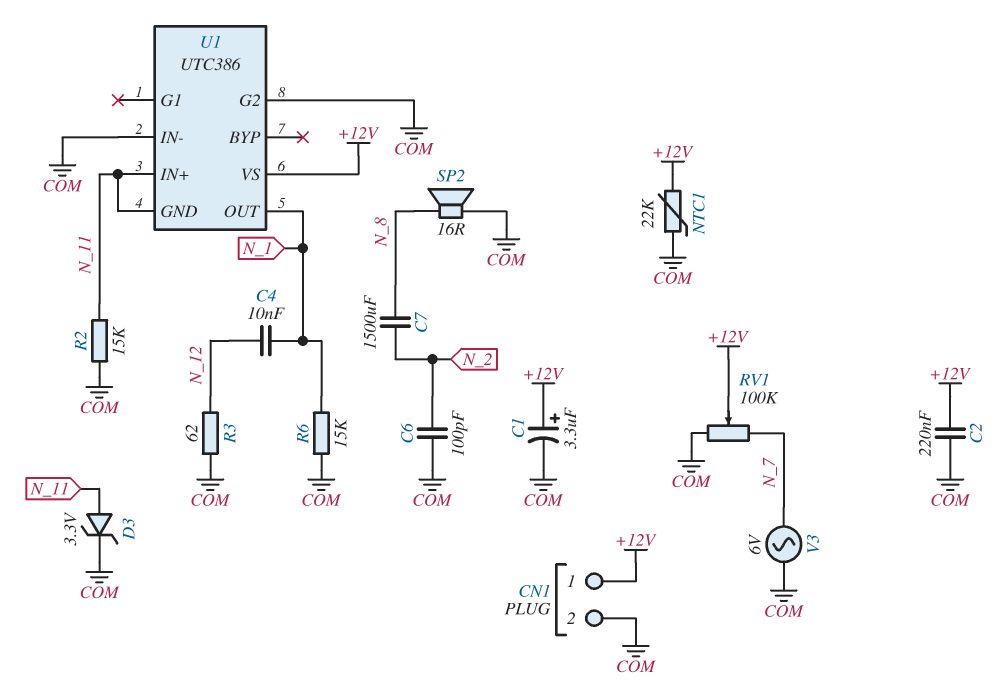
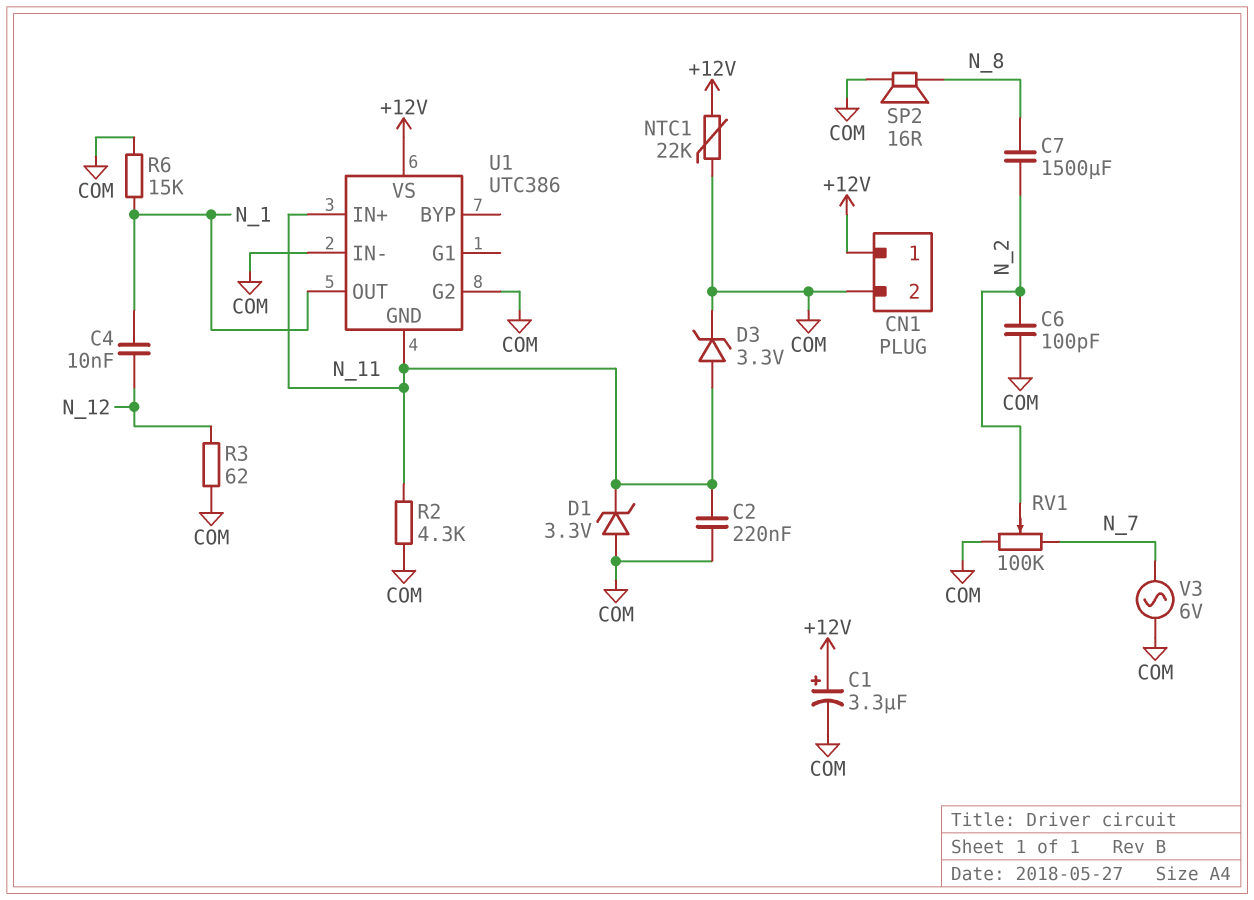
C2: 220nF (+12V, COM) -> 220nF (COM, N_11)
D1: none -> zener 3.3V (A COM, K N_11)
R2: 15k (COM, N_11) -> 4.3k (COM, N_11)
RV1: 100k (COM, N_7, wiper +12V) -> 100k (COM, N_7, wiper N_2)

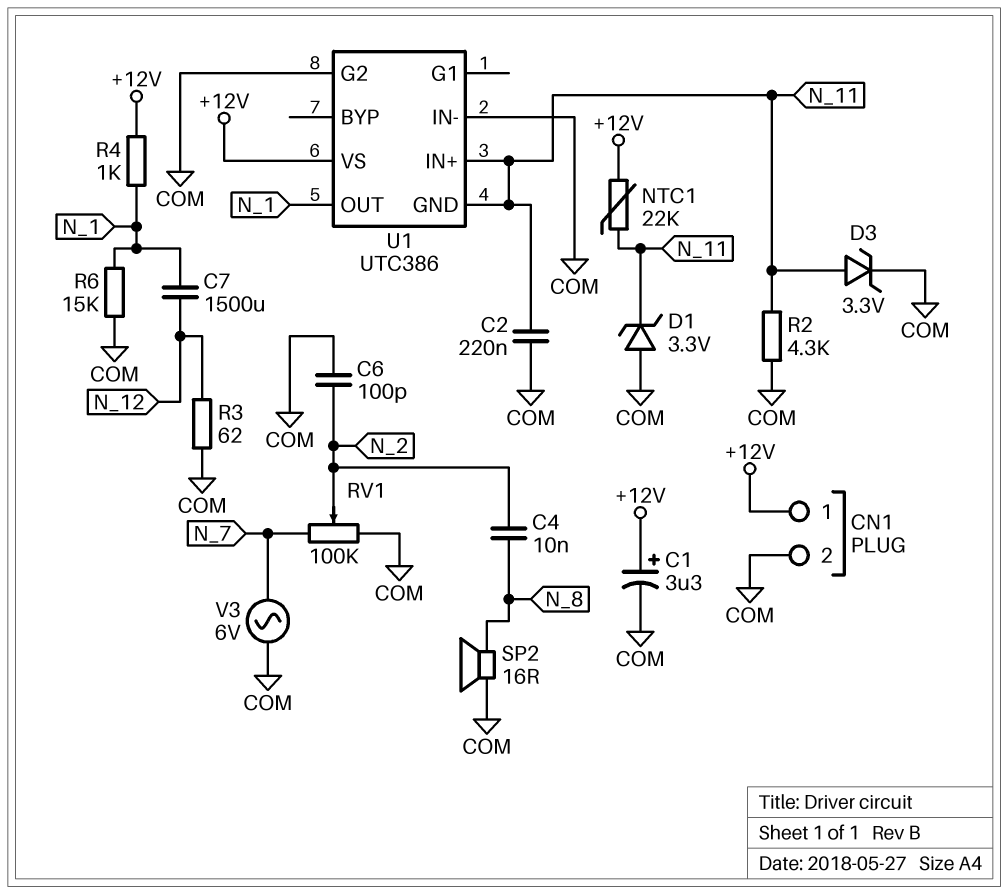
C4: 10nF (N_1, N_12) -> 10nF (N_2, N_8)
C7: 1500uF (N_2, N_8) -> 1500uF (N_1, N_12)
NTC1: 22k (+12V, COM) -> 22k (+12V, N_11)
R4: none -> 1k (+12V, N_1)

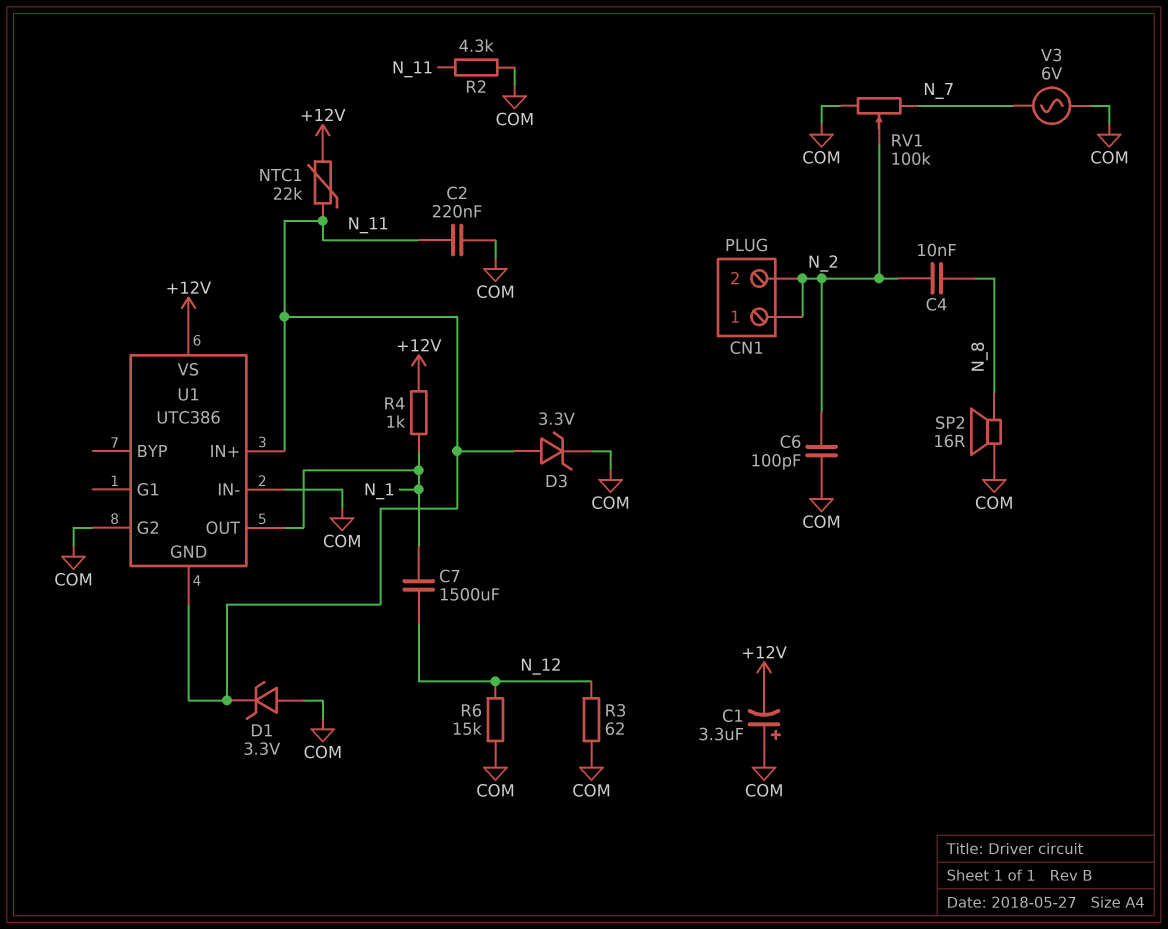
C1: 3.3uF (plus +12V, minus COM) -> 3.3uF (plus COM, minus +12V)
CN1 pin 1: +12V -> N_2
CN1 pin 2: COM -> N_2
R6: 15k (COM, N_1) -> 15k (COM, N_12)

